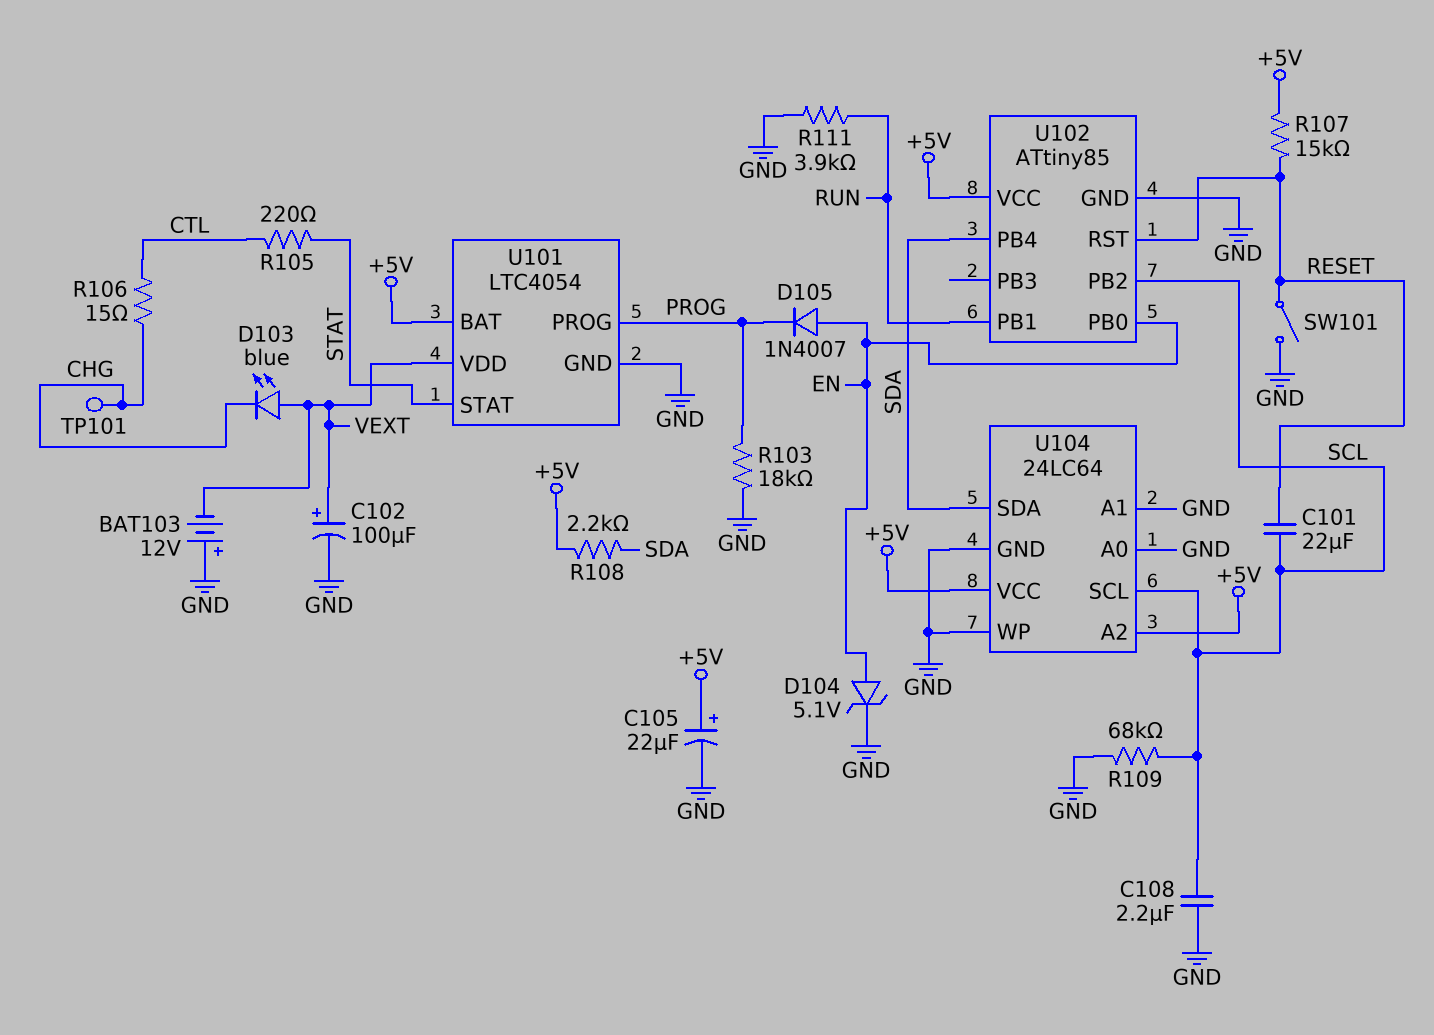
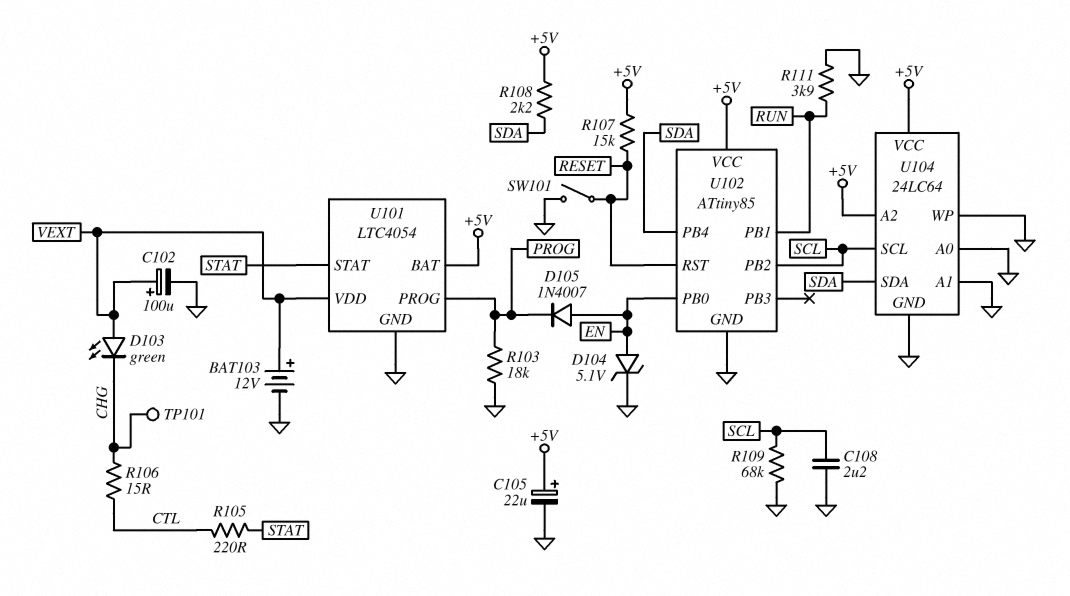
BAT103: 12V (plus GND, minus VEXT) -> 12V (plus VEXT, minus GND)
C101: 22uF (RESET, SCL) -> none
D103: LED blue (A VEXT, K CHG) -> LED green (A VEXT, K CHG)

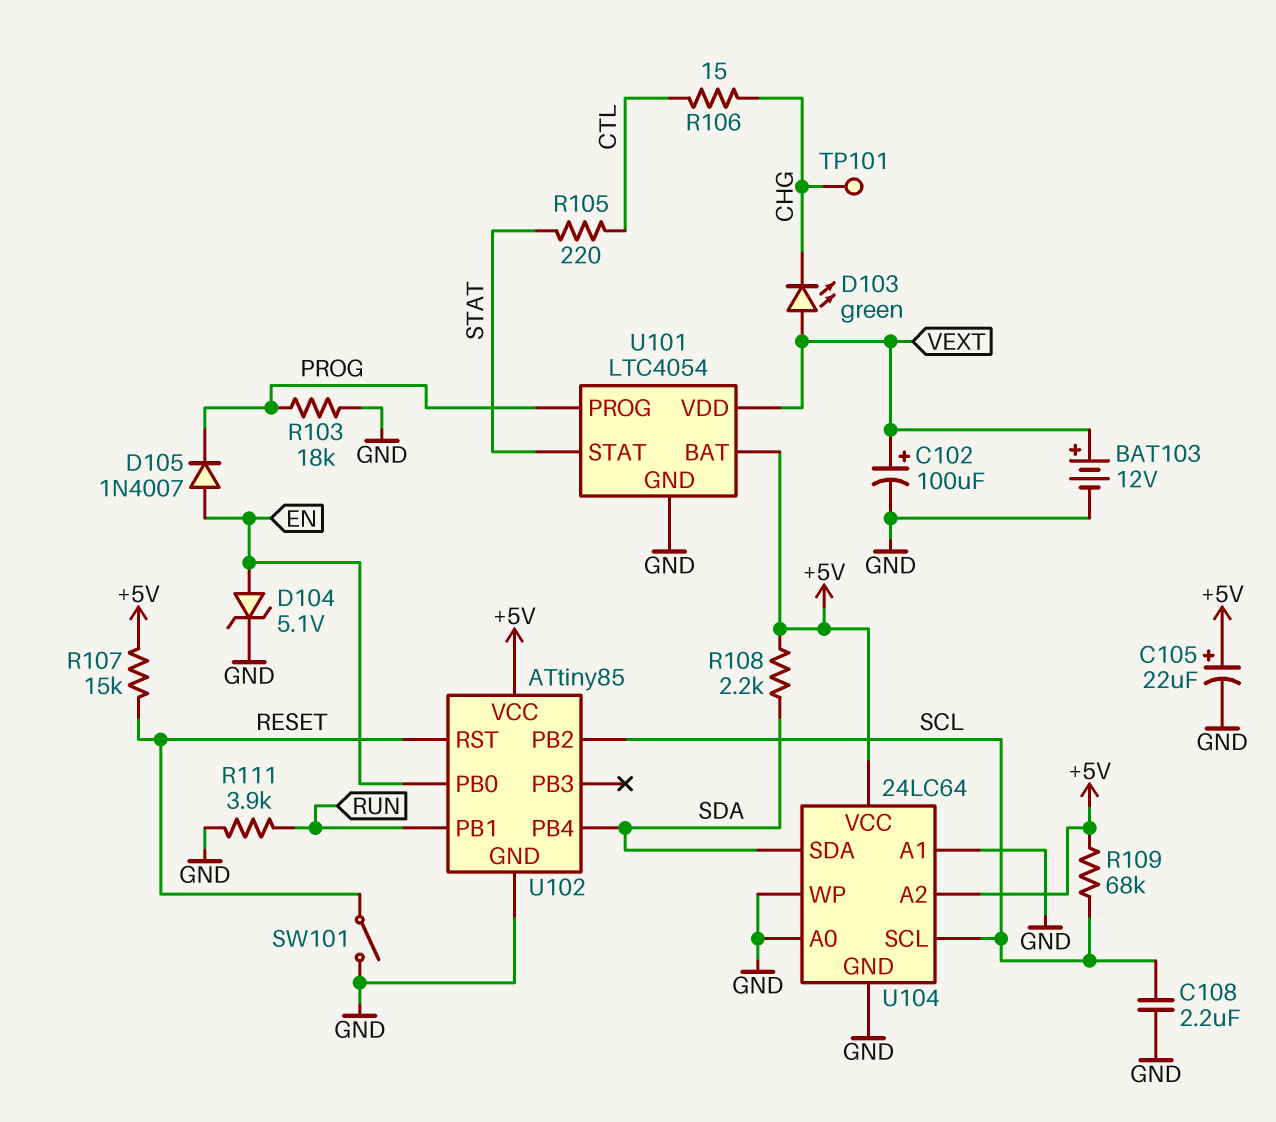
R109: 68k (GND, SCL) -> 68k (+5V, SCL)

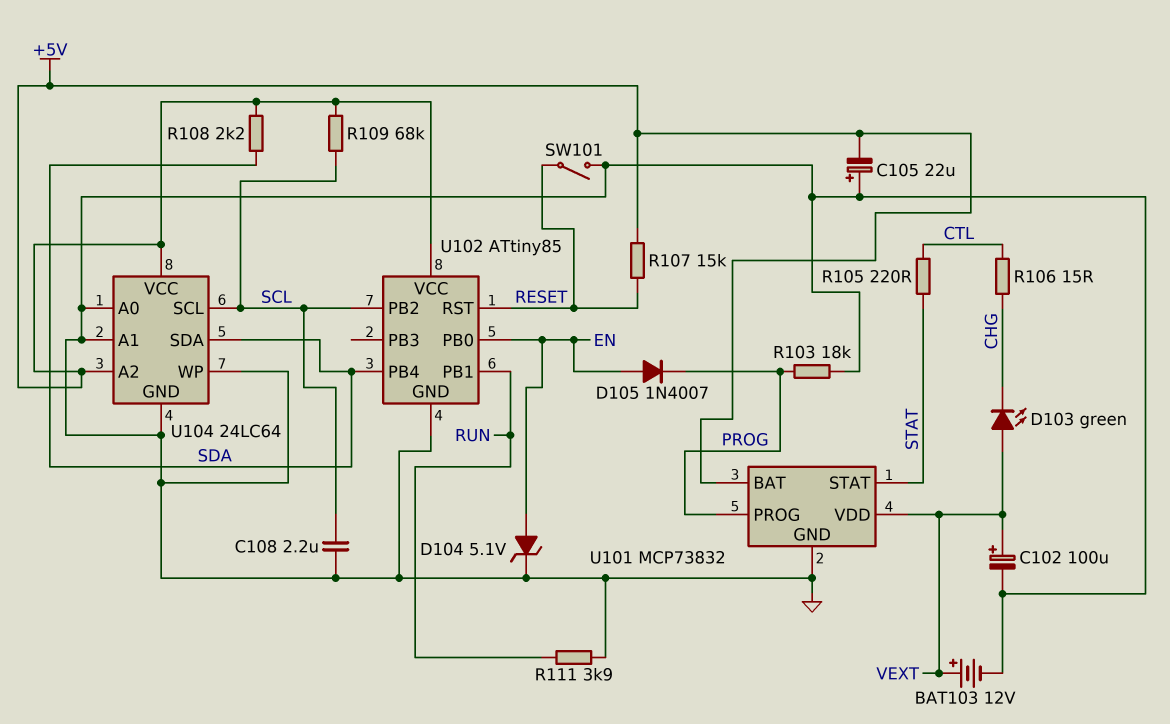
C105: 22uF (plus +5V, minus GND) -> 22uF (plus GND, minus +5V)
TP101: test point (CHG) -> none
U101: LTC4054 -> MCP73832

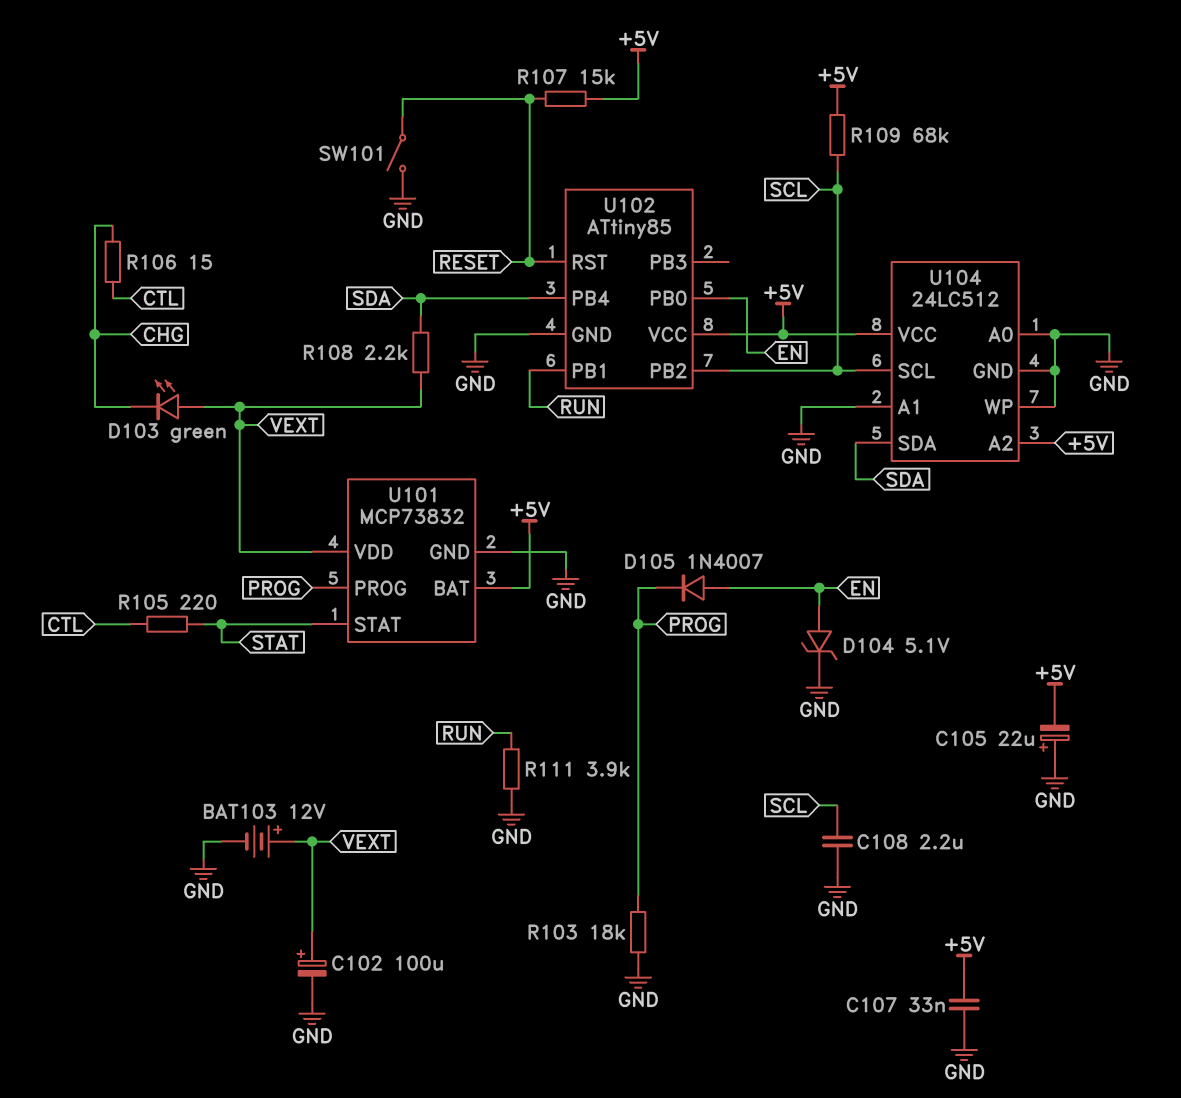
C107: none -> 33nF (+5V, GND)
R108: 2.2k (+5V, SDA) -> 2.2k (SDA, VEXT)
U104: 24LC64 -> 24LC512

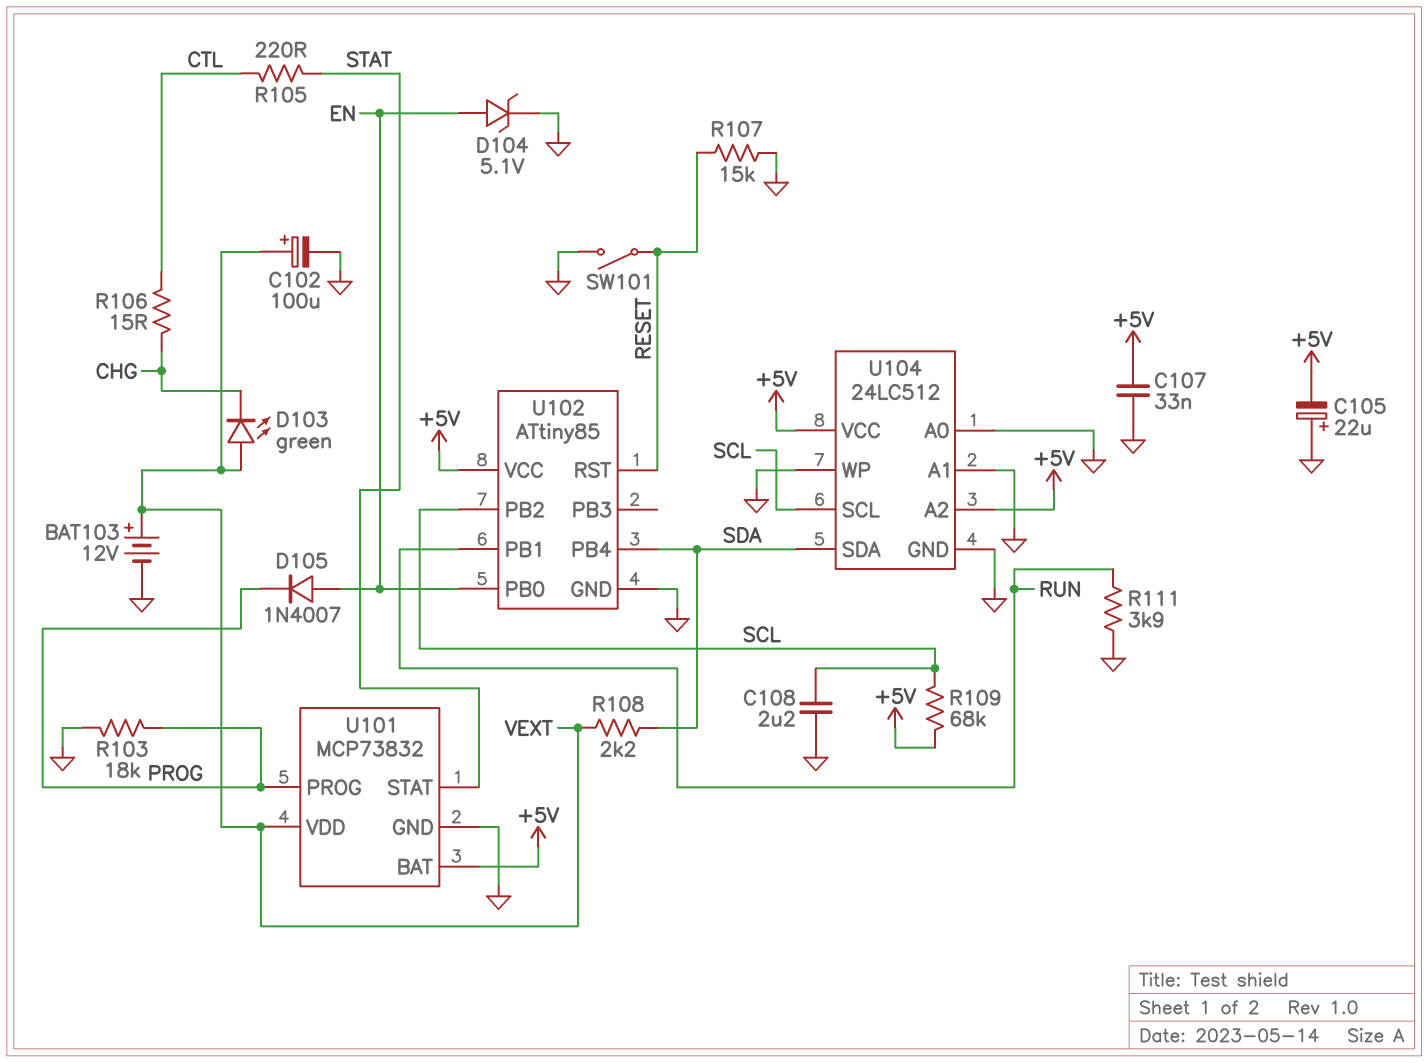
R107: 15k (+5V, RESET) -> 15k (GND, RESET)

